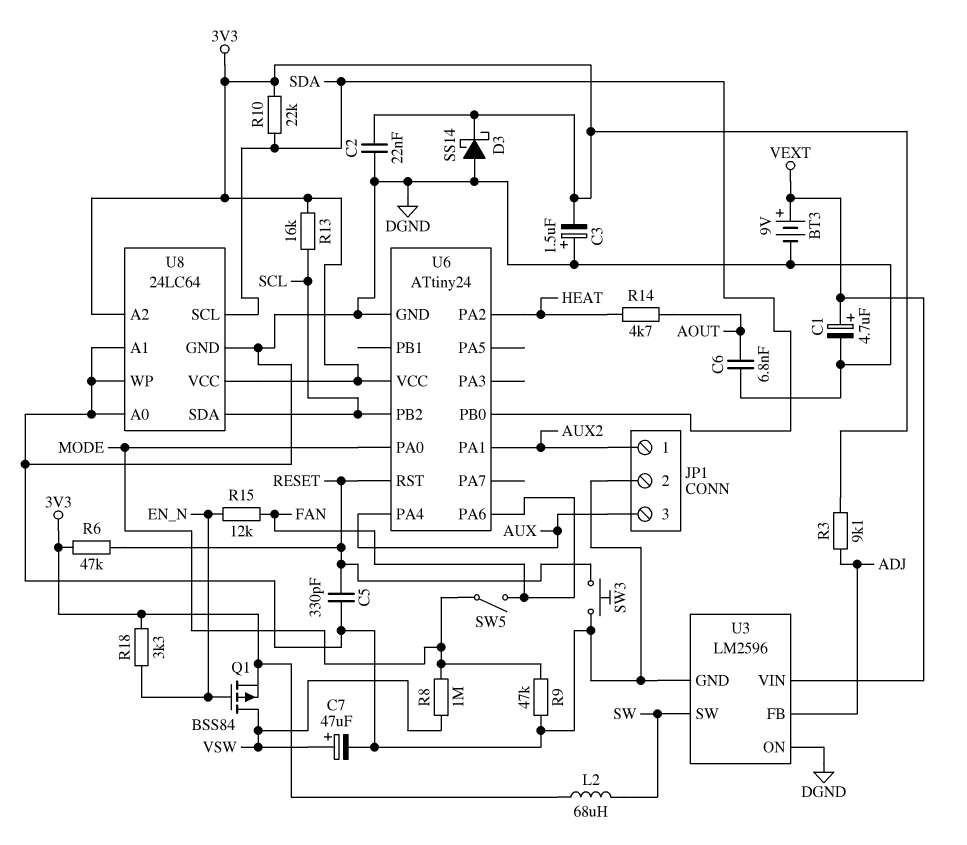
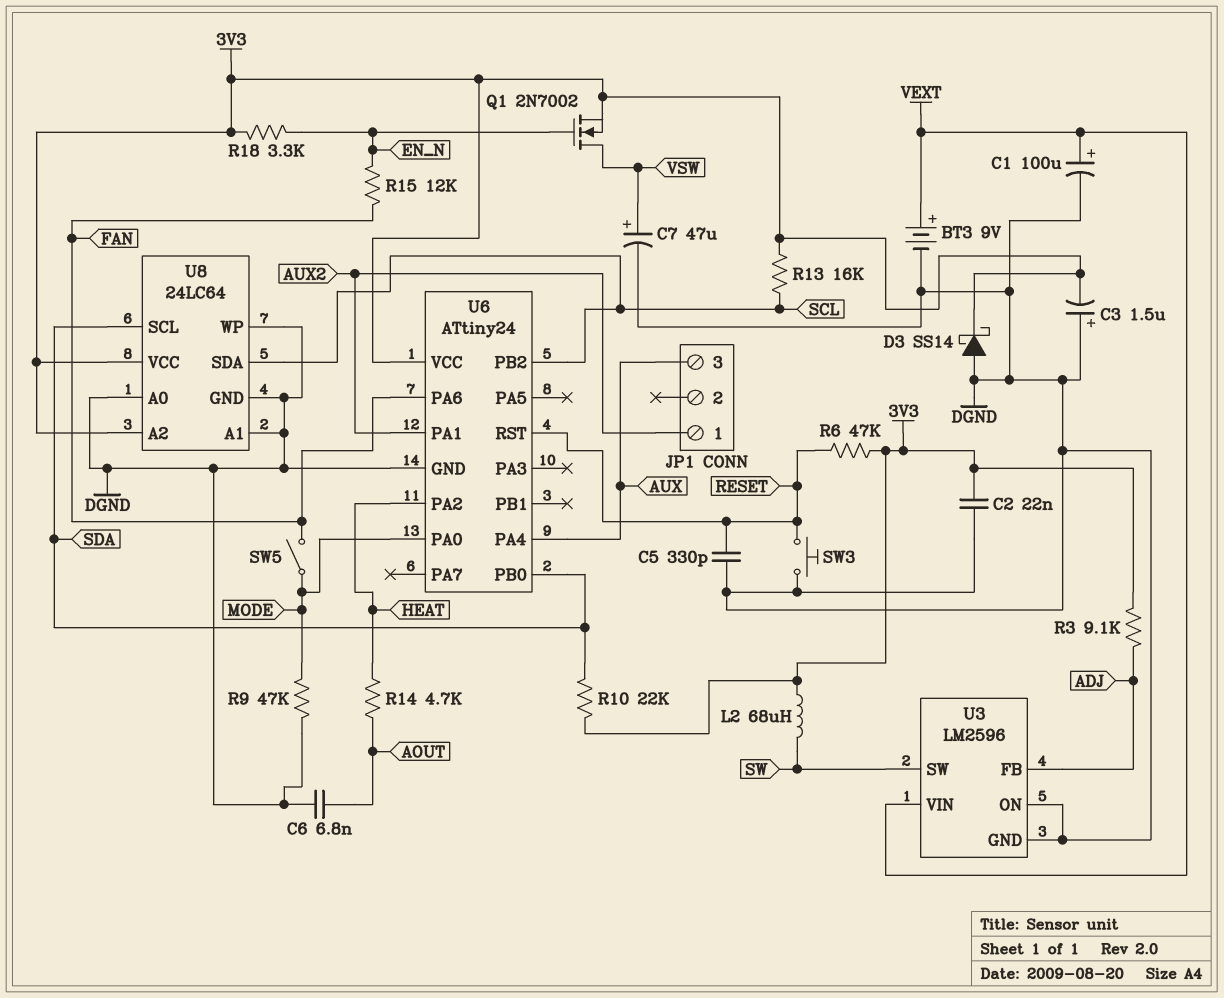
C1: 4.7uF (plus VEXT, minus DGND) -> 100uF (plus VEXT, minus DGND)
JP1 pin 2: DGND -> none
Q1: PMOS BSS84 (G EN_N, D VSW, S 3V3) -> NMOS 2N7002 (G EN_N, D VSW, S 3V3)
R8: 1M (MODE, VSW) -> none

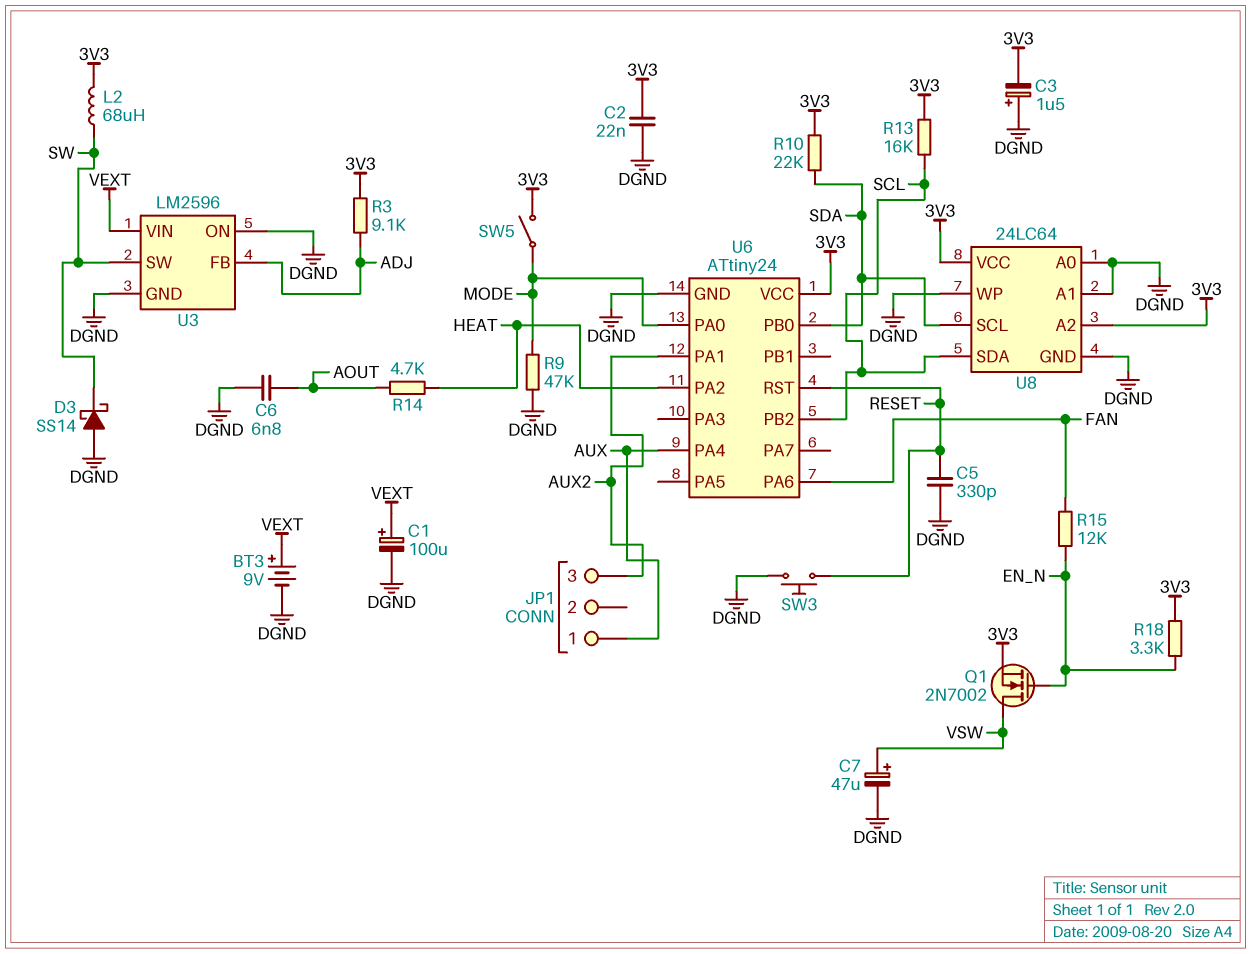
D3: schottky SS14 (A DGND, K 3V3) -> schottky SS14 (A DGND, K SW)
JP1 pin 1: AUX2 -> AUX
JP1 pin 3: AUX -> AUX2
R6: 47k (3V3, RESET) -> none
SW5: switch (FAN, MODE) -> switch (3V3, MODE)

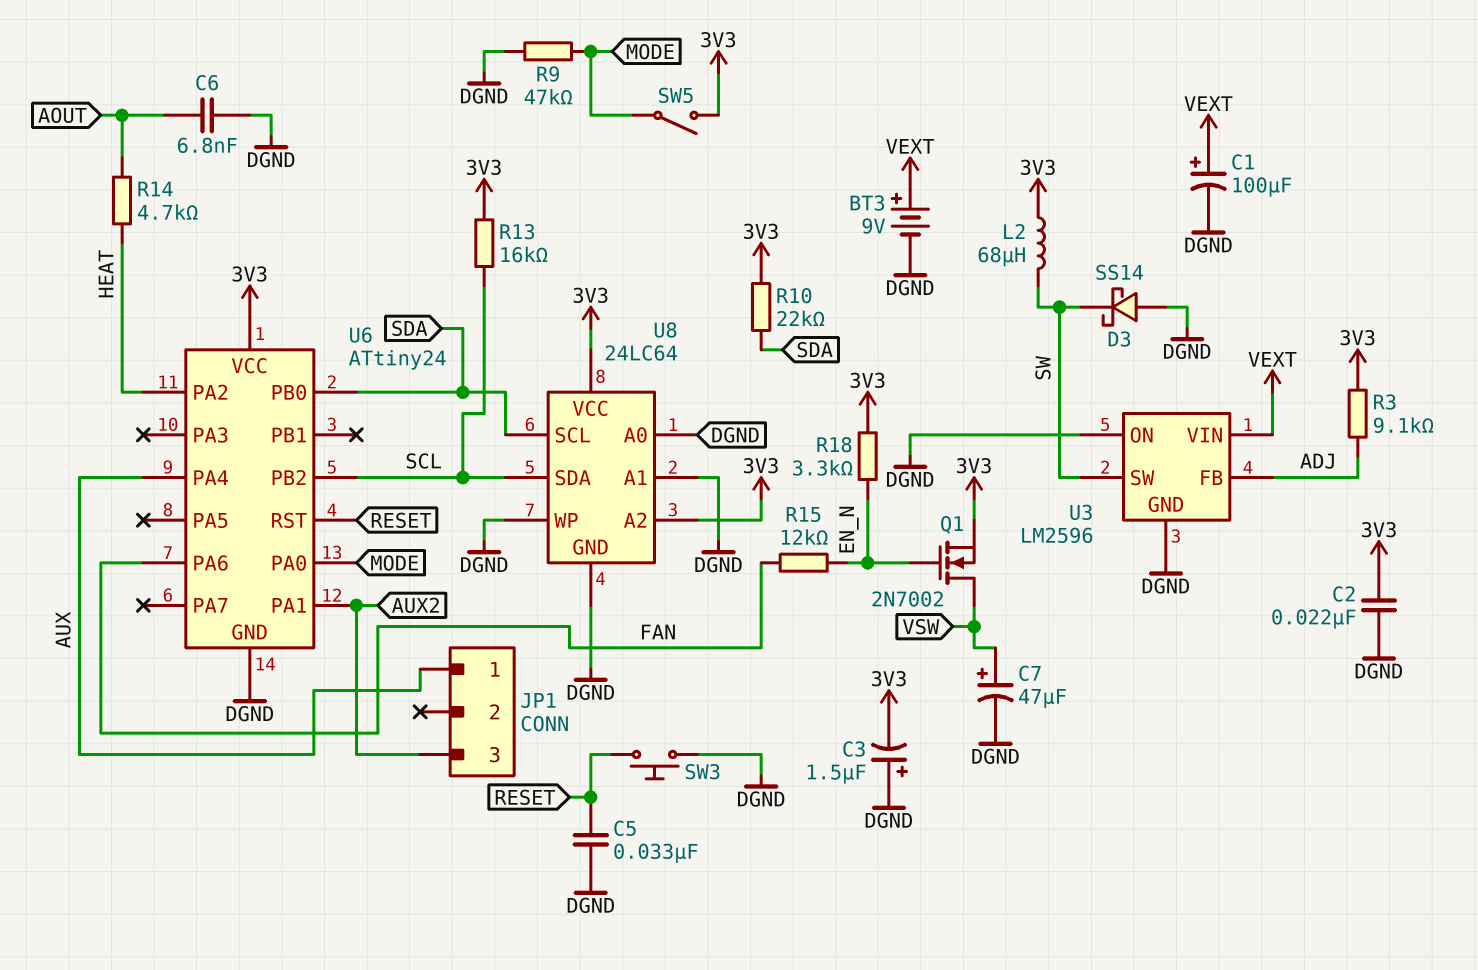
C5: 330pF (DGND, RESET) -> 33nF (DGND, RESET)

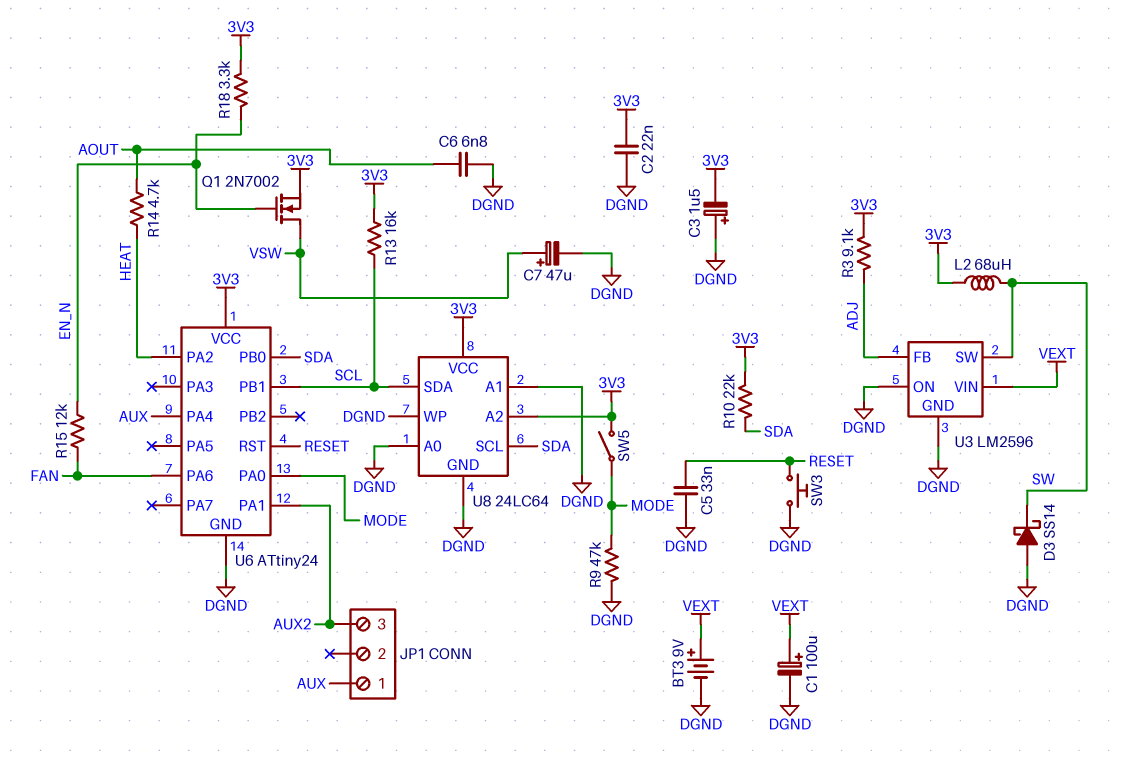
U6 pin PB1: none -> SCL
U6 pin PB2: SCL -> none

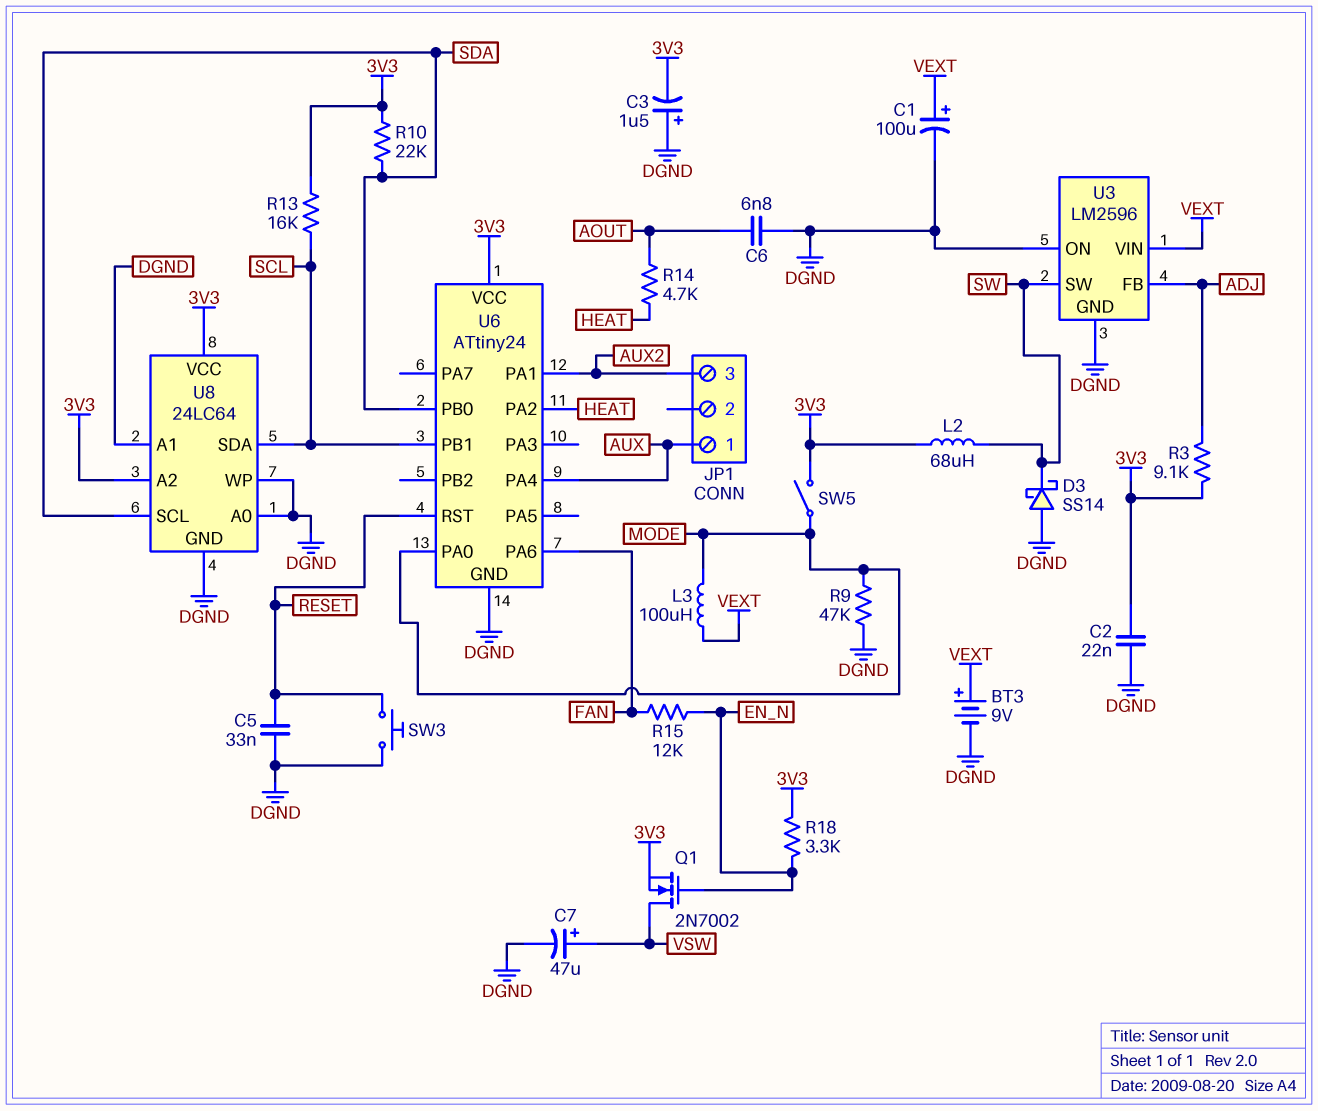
L3: none -> 100uH (MODE, VEXT)

